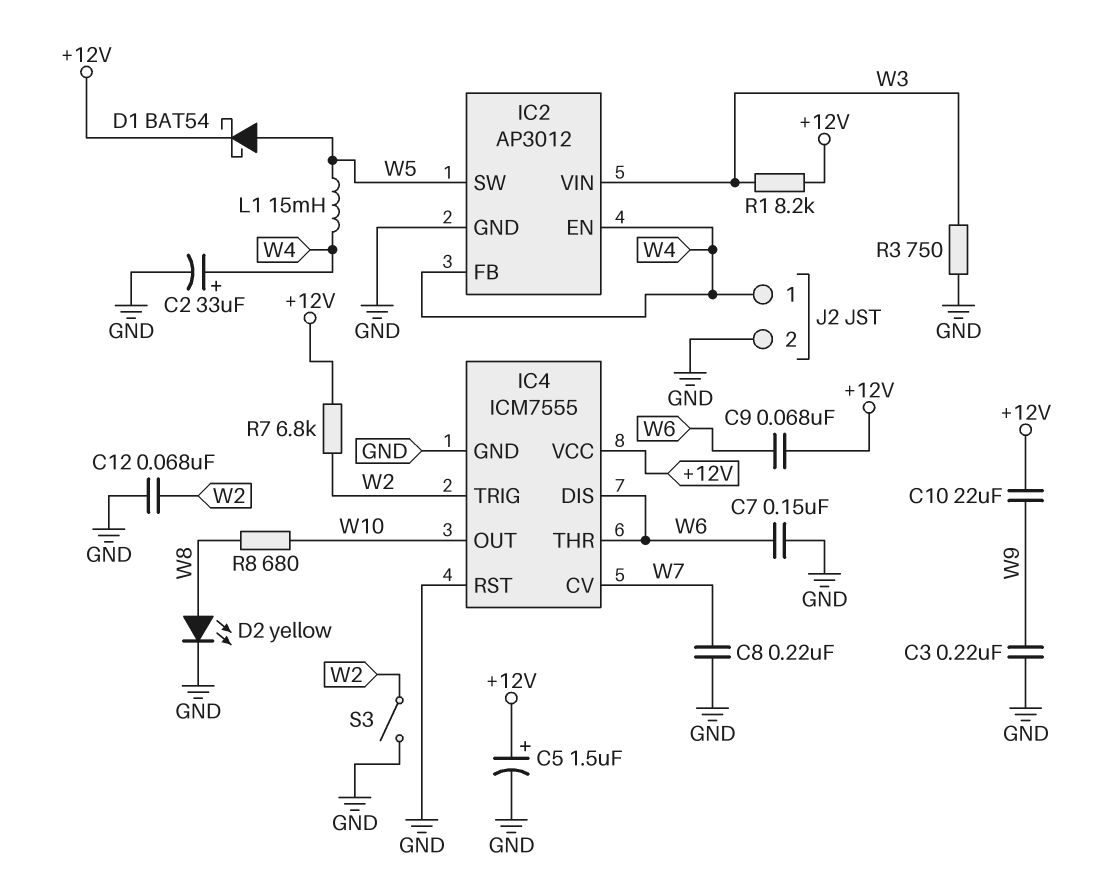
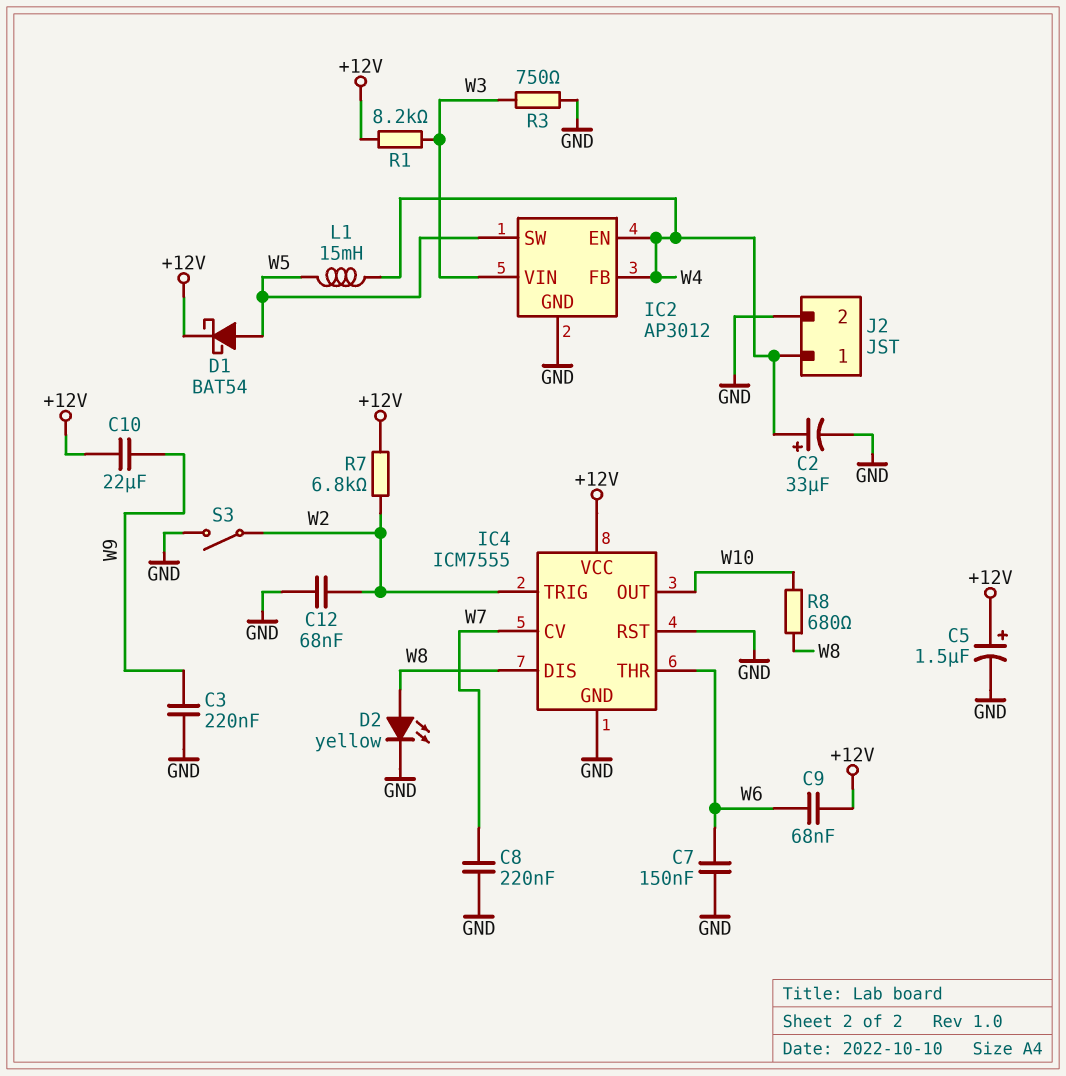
IC4 pin DIS: W6 -> W8

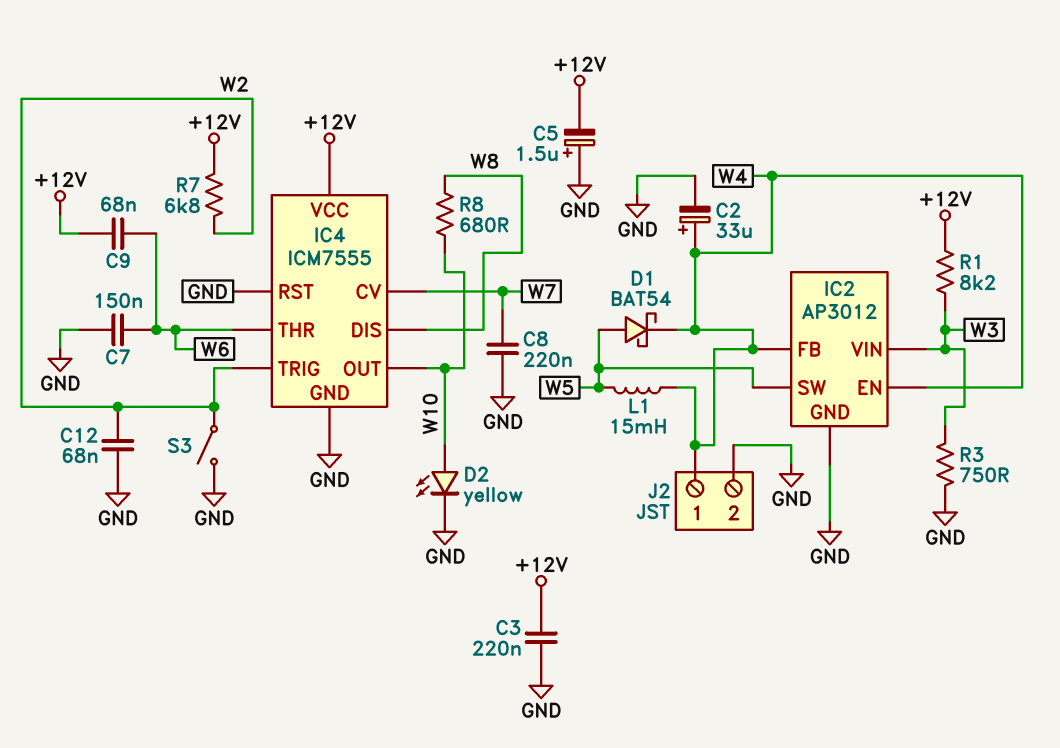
C3: 220nF (GND, W9) -> 220nF (+12V, GND)
C5: 1.5uF (plus +12V, minus GND) -> 1.5uF (plus GND, minus +12V)
C10: 22uF (+12V, W9) -> none
D1: schottky BAT54 (A W5, K +12V) -> schottky BAT54 (A W5, K W4)
D2: LED yellow (A W8, K GND) -> LED yellow (A W10, K GND)

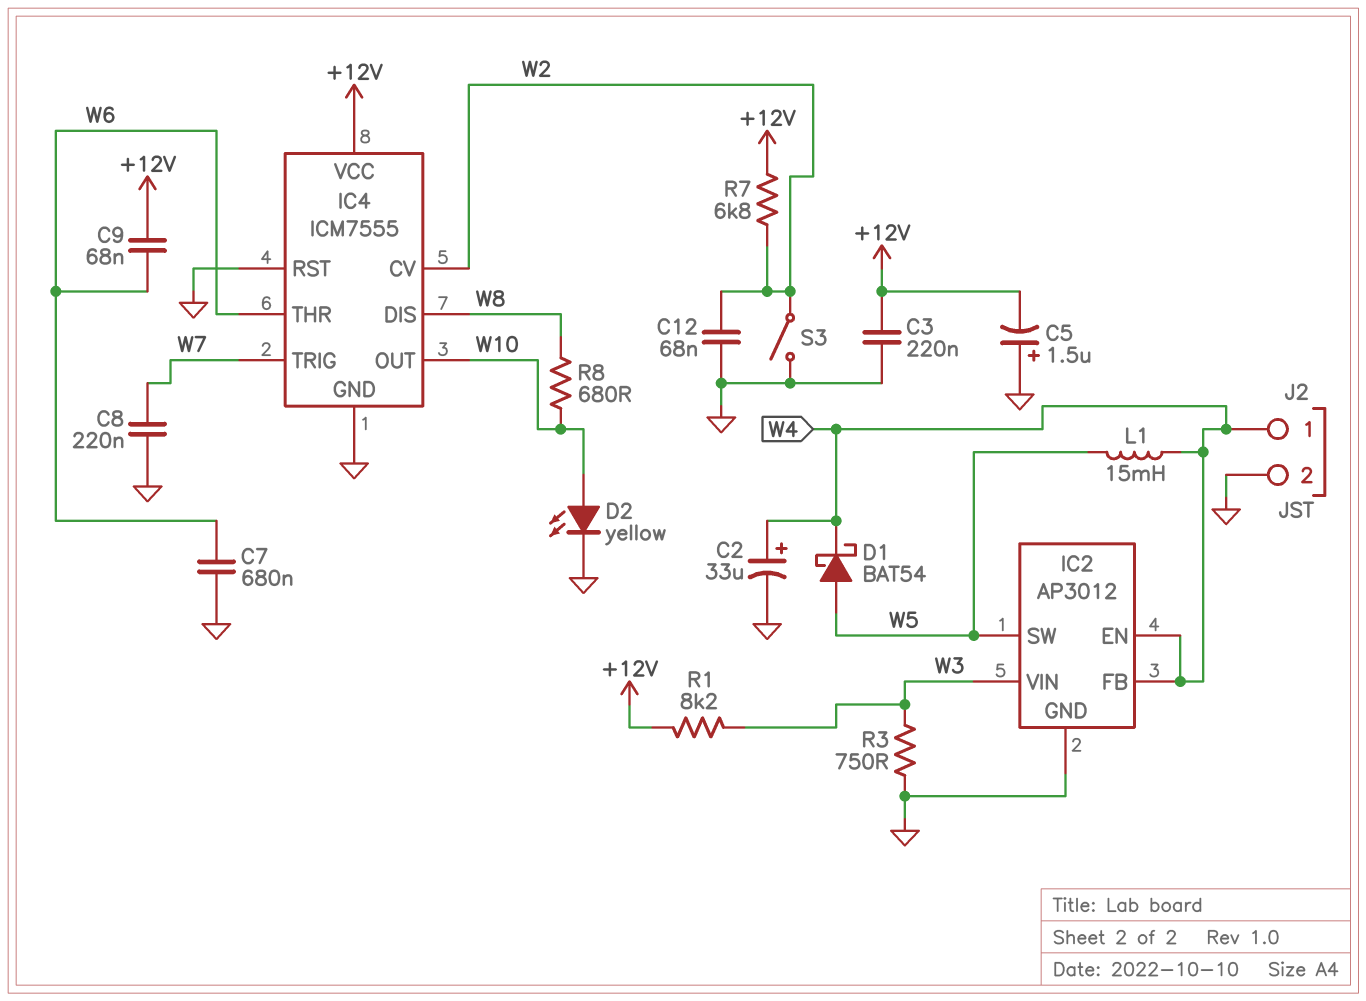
C7: 150nF (GND, W6) -> 680nF (GND, W6)
IC4 pin CV: W7 -> W2
IC4 pin TRIG: W2 -> W7

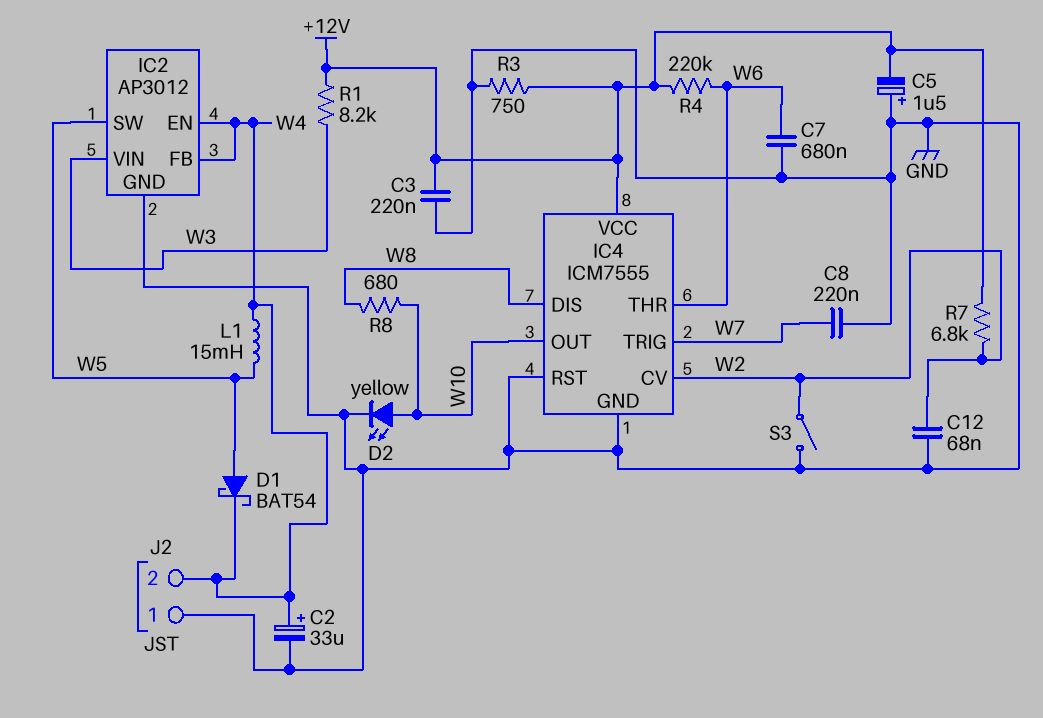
C9: 68nF (+12V, W6) -> none
J2 pin 1: W4 -> GND
J2 pin 2: GND -> W4
R3: 750 (GND, W3) -> 750 (+12V, GND)
R4: none -> 220k (+12V, W6)

